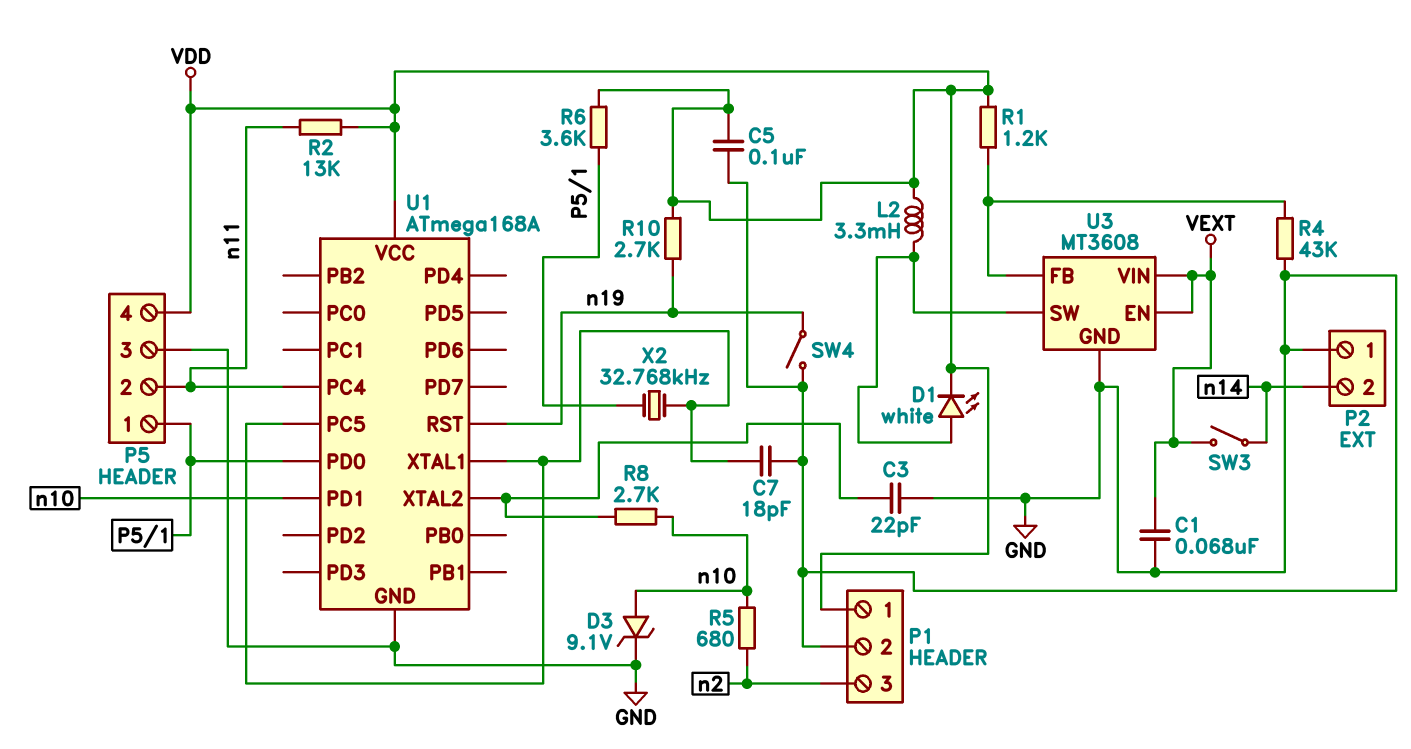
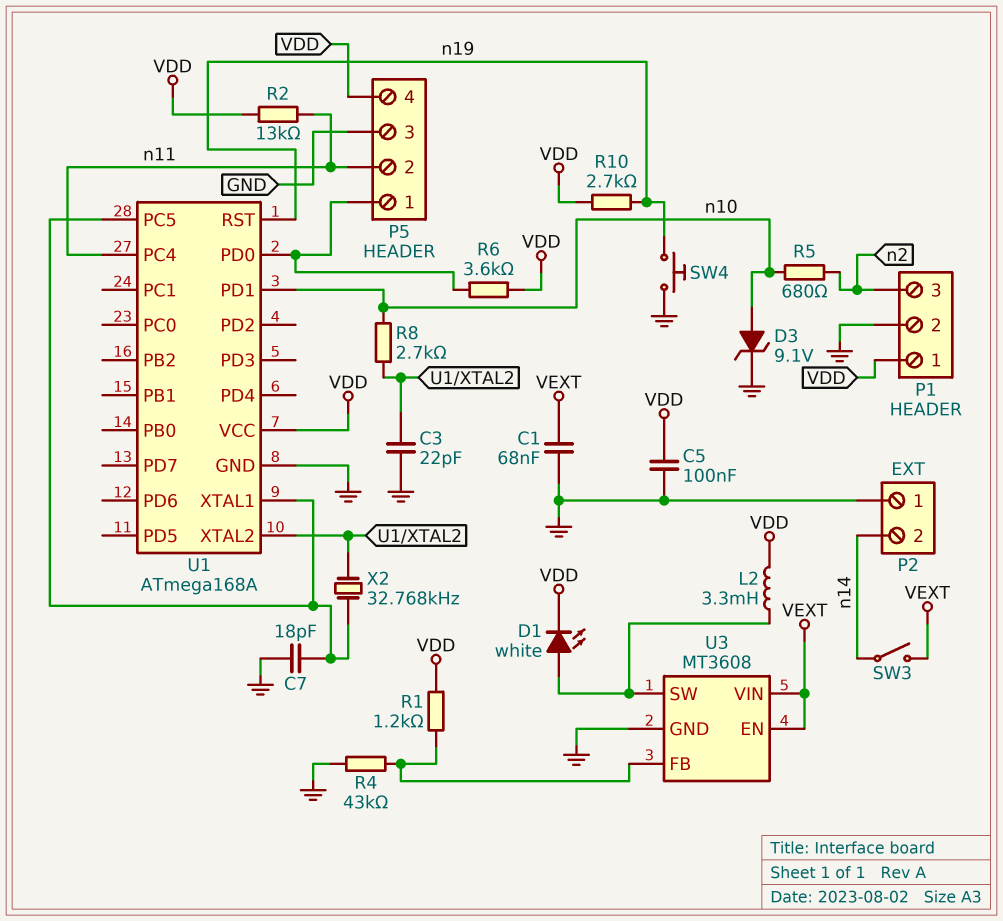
SW4: switch (GND, n19) -> button (GND, n19)
X2: 32.768kHz (P5/1, U1/PC5) -> 32.768kHz (U1/PC5, U1/XTAL2)

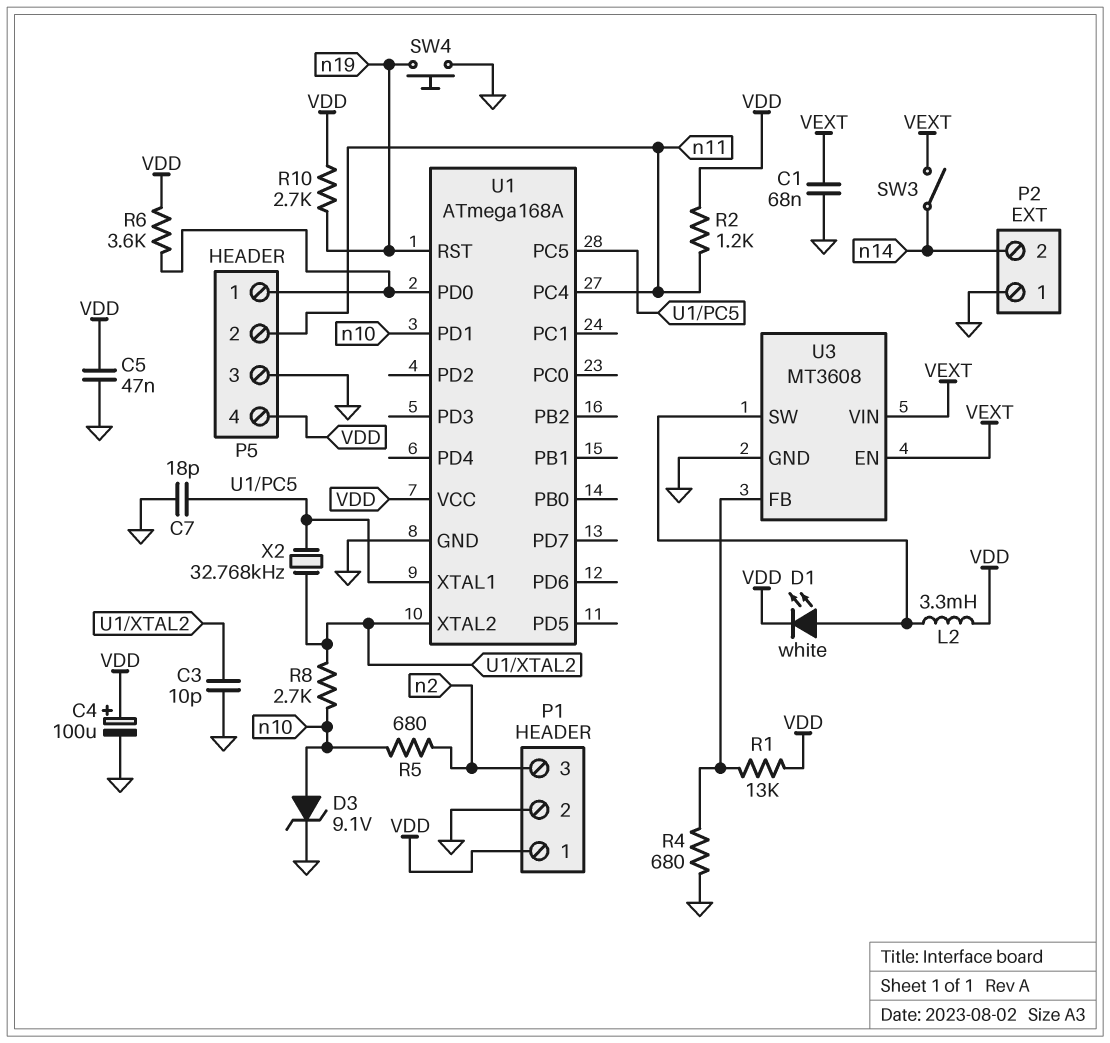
C3: 22pF (GND, U1/XTAL2) -> 10pF (GND, U1/XTAL2)
C4: none -> 100uF (plus VDD, minus GND)
C5: 100nF (GND, VDD) -> 47nF (GND, VDD)
R1: 1.2k (U3/FB, VDD) -> 13k (U3/FB, VDD)
R2: 13k (VDD, n11) -> 1.2k (VDD, n11)
R4: 43k (GND, U3/FB) -> 680 (GND, U3/FB)

